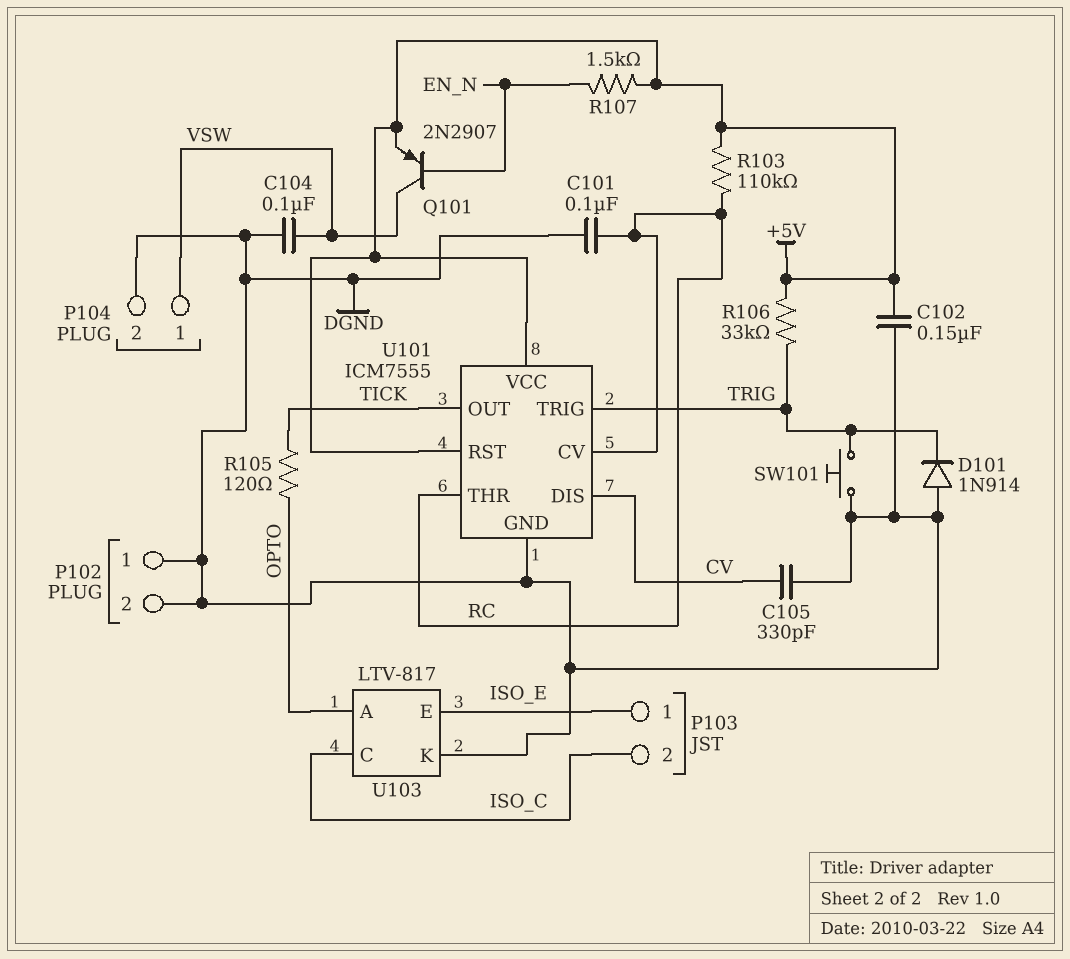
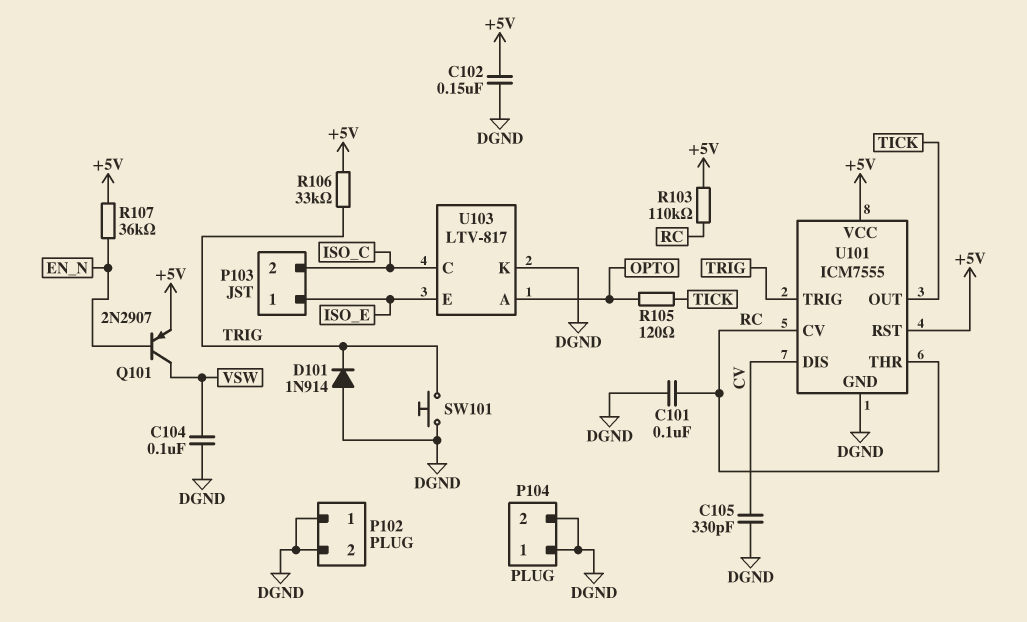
P104 pin 1: VSW -> DGND
R107: 1.5k (+5V, EN_N) -> 36k (+5V, EN_N)

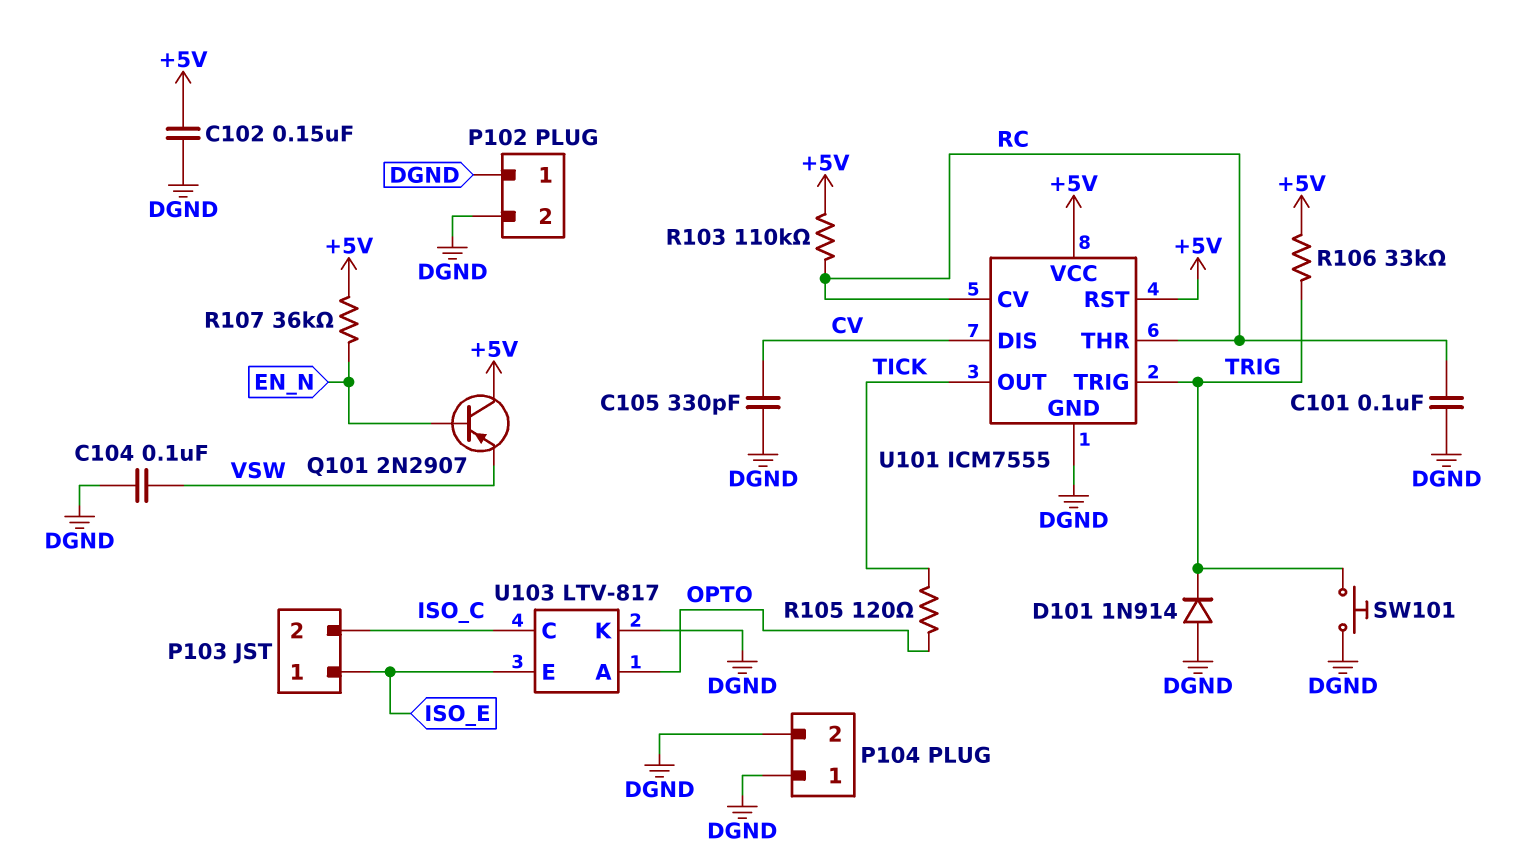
Q101: PNP 2N2907 (B EN_N, C VSW, E +5V) -> PNP 2N2907 (B EN_N, C +5V, E VSW)

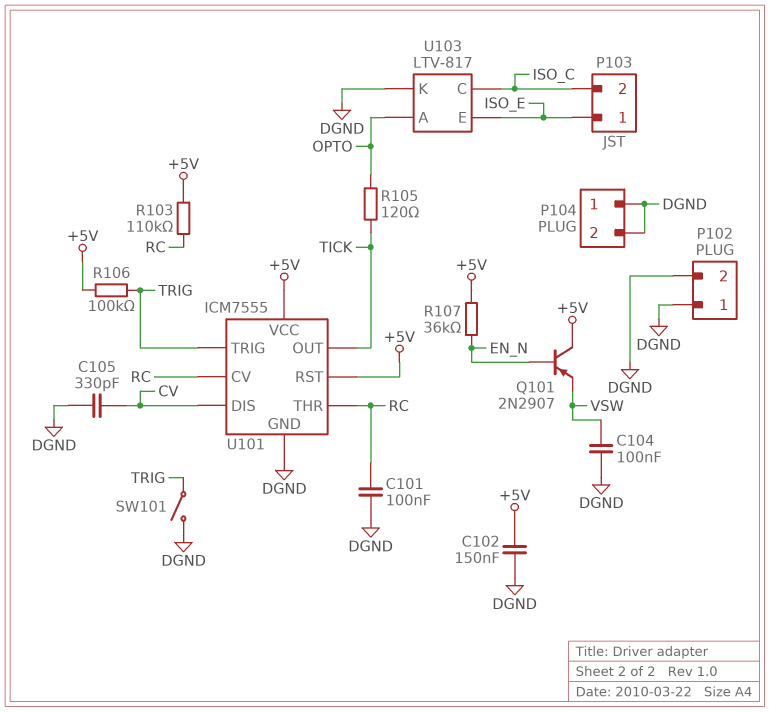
D101: diode 1N914 (A DGND, K TRIG) -> none
R106: 33k (+5V, TRIG) -> 100k (+5V, TRIG)
SW101: button (DGND, TRIG) -> switch (DGND, TRIG)

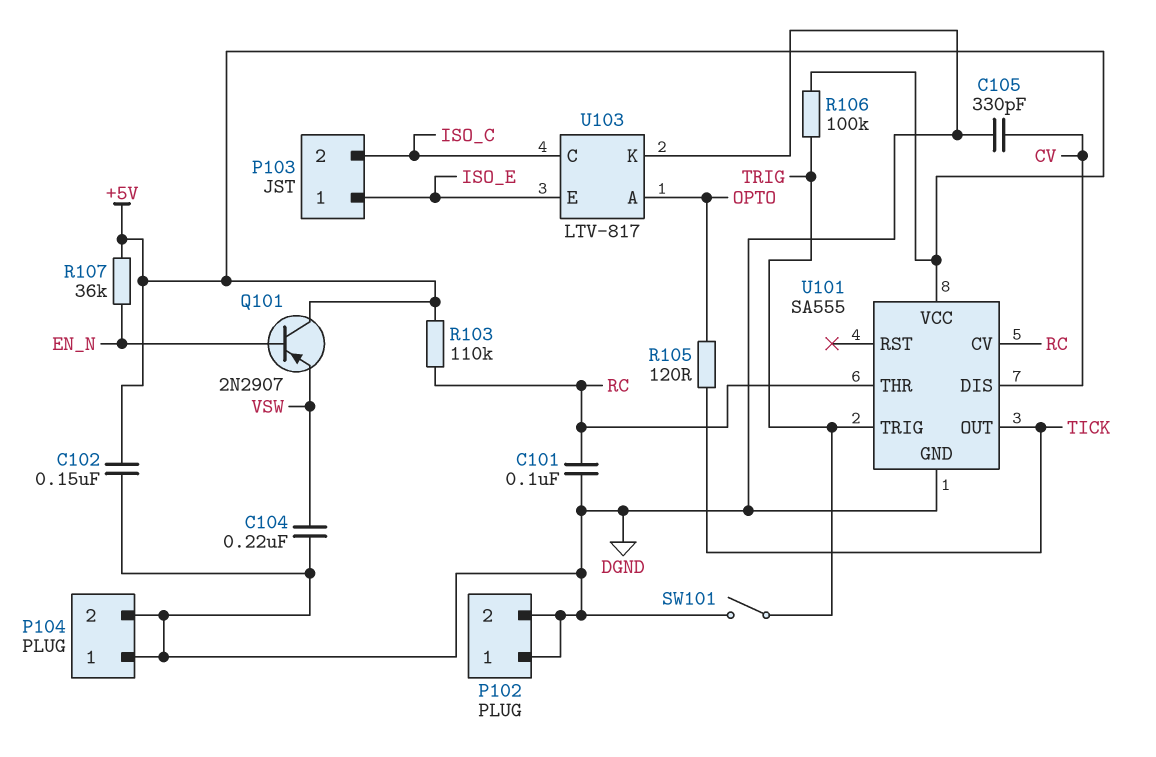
C104: 100nF (DGND, VSW) -> 220nF (DGND, VSW)
U101: ICM7555 -> SA555
U101 pin RST: +5V -> none

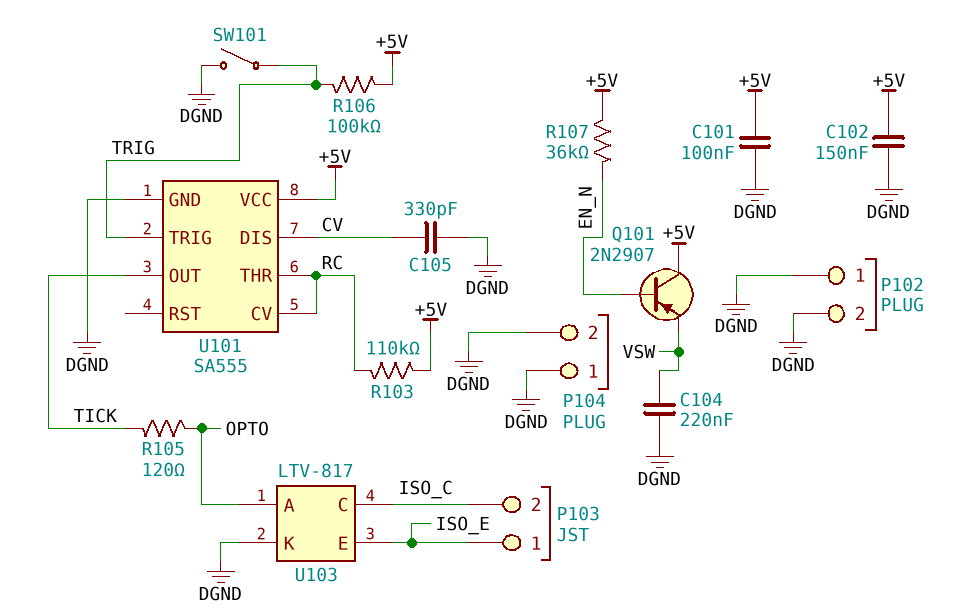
C101: 100nF (DGND, RC) -> 100nF (+5V, DGND)

